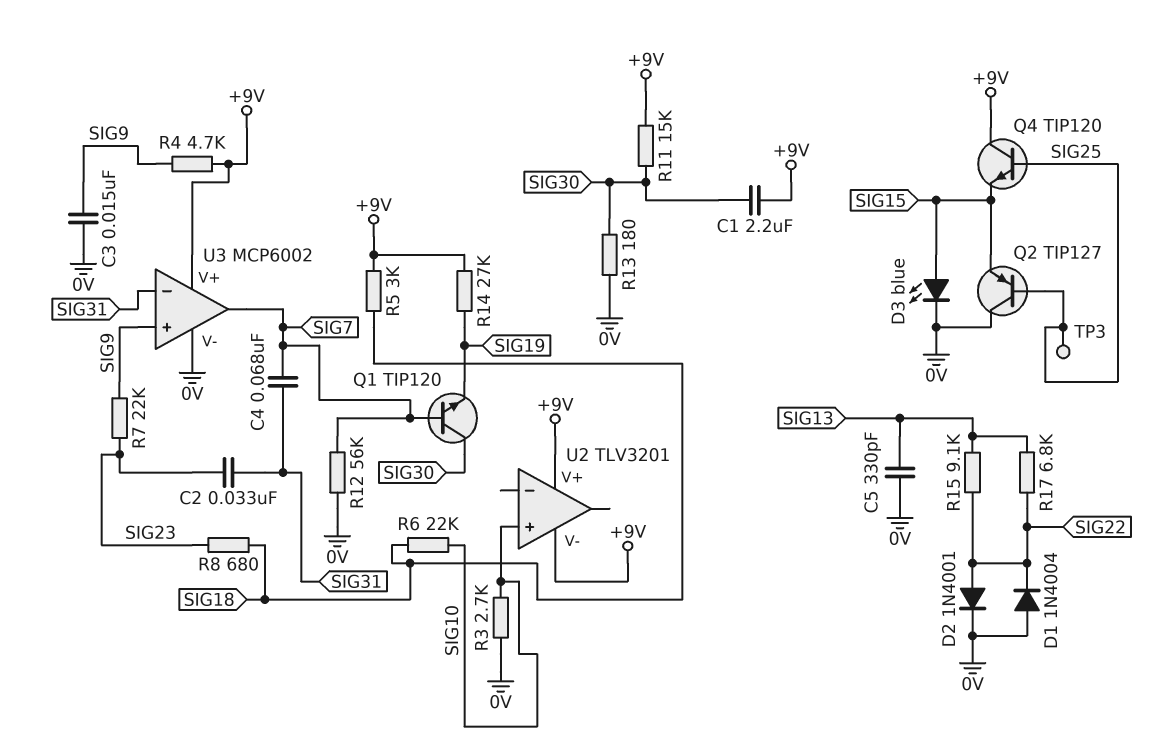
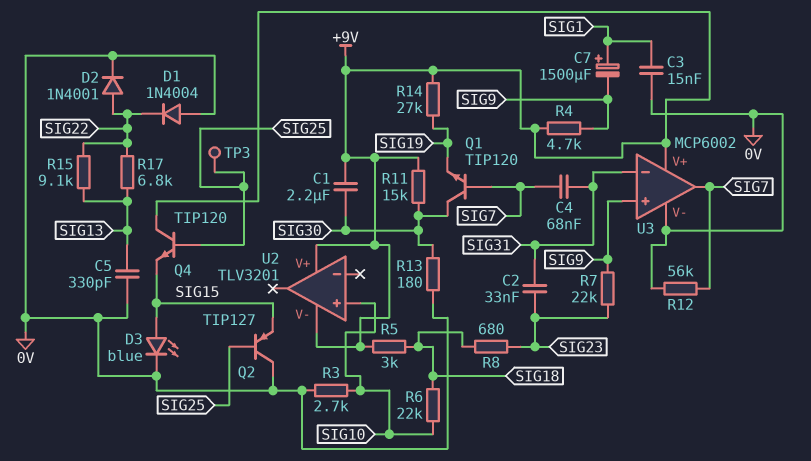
C3: 15nF (0V, SIG9) -> 15nF (0V, SIG1)
C7: none -> 1500uF (plus SIG1, minus SIG9)

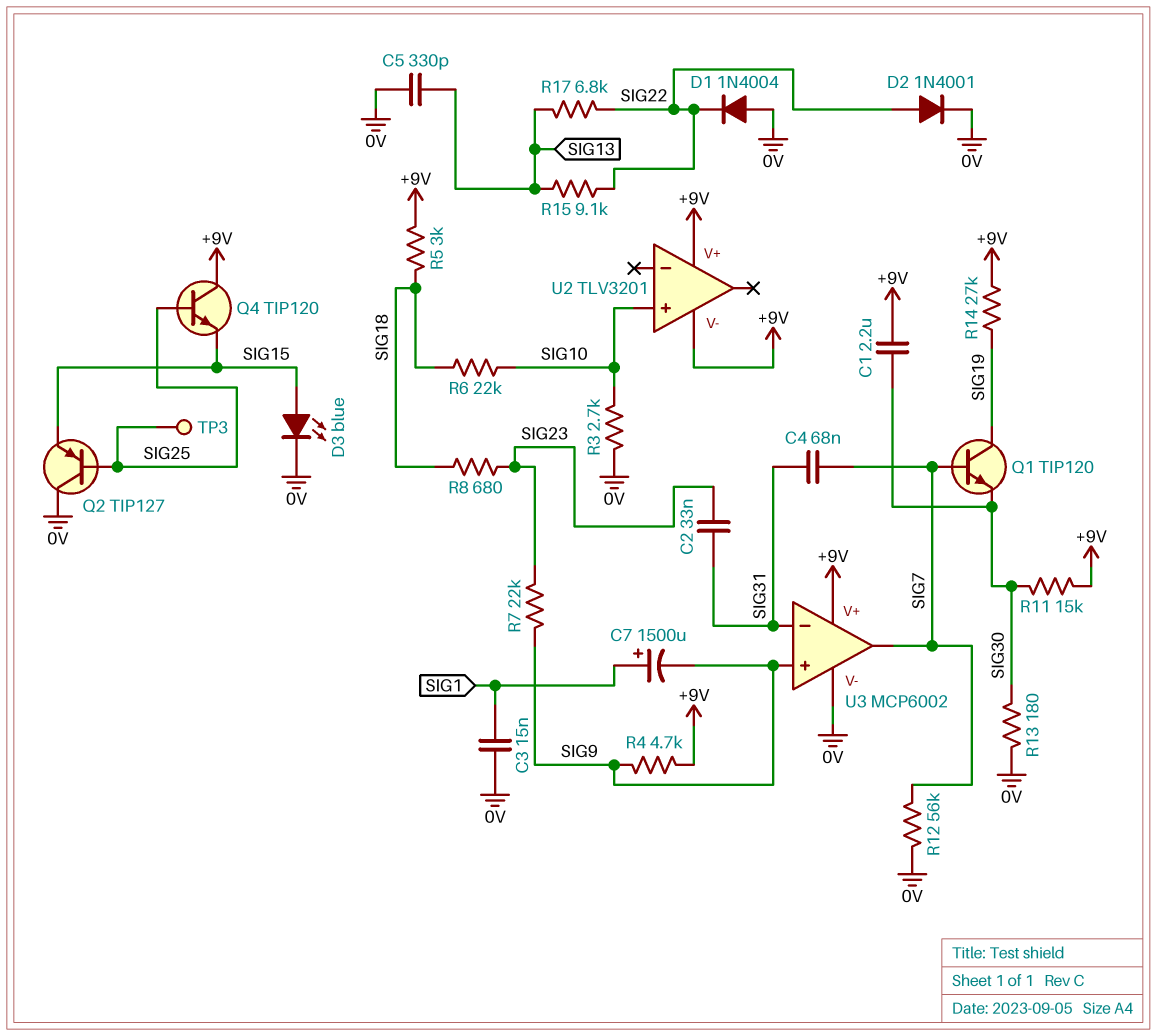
Q1: NPN TIP120 (B SIG7, C SIG30, E SIG19) -> NPN TIP120 (B SIG7, C SIG19, E SIG30)

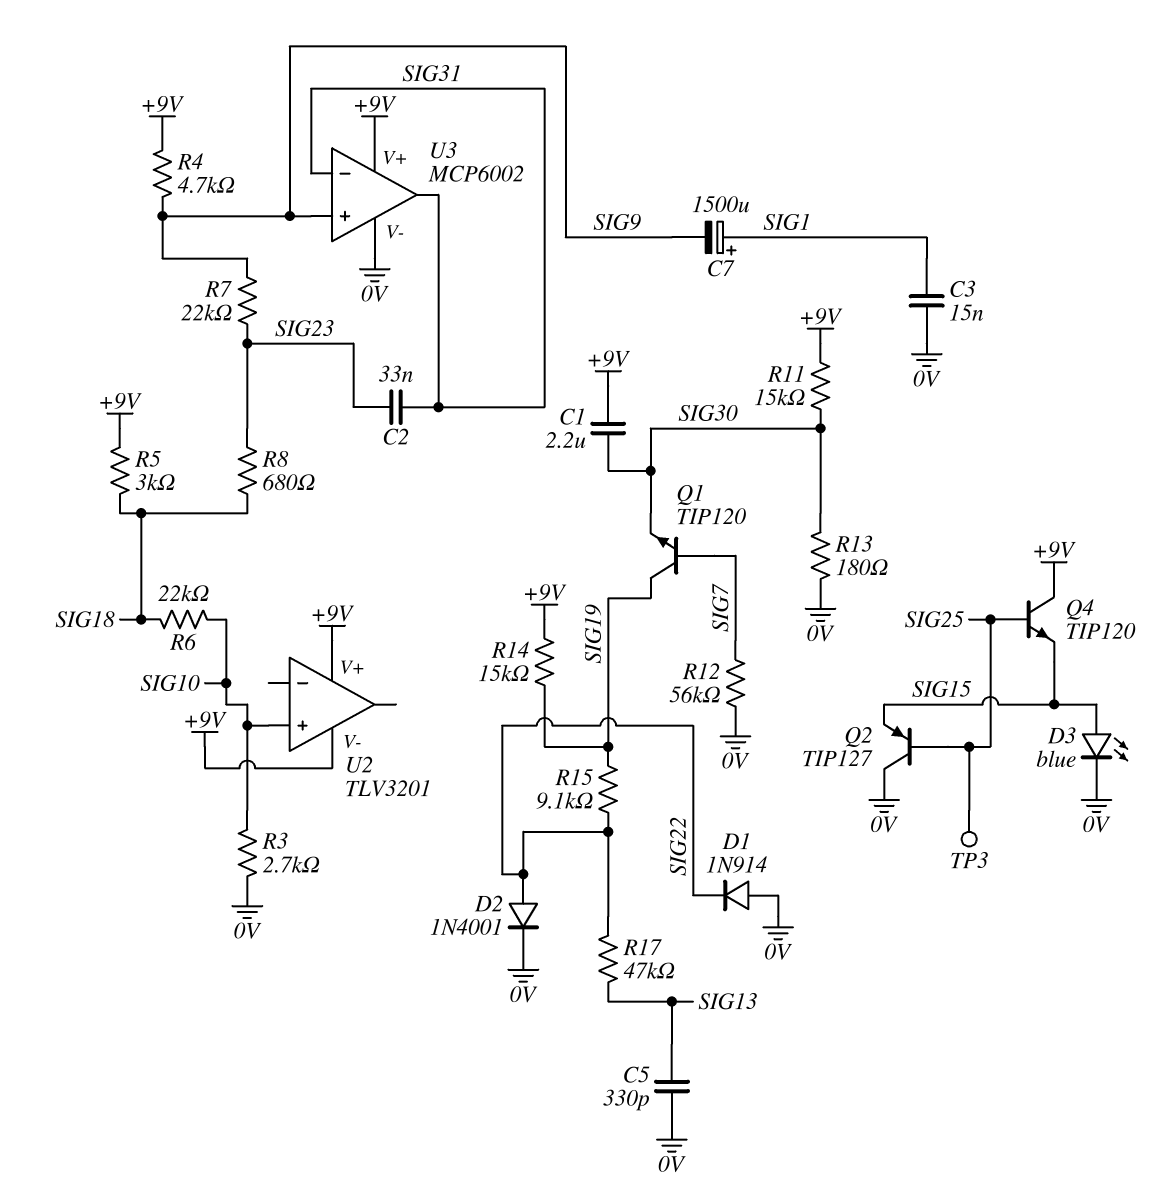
C4: 68nF (SIG7, SIG31) -> none
D1: diode 1N4004 (A 0V, K SIG22) -> diode 1N914 (A 0V, K SIG22)
R14: 27k (+9V, SIG19) -> 15k (+9V, SIG19)
R15: 9.1k (SIG13, SIG22) -> 9.1k (SIG19, SIG22)
R17: 6.8k (SIG13, SIG22) -> 47k (SIG13, SIG22)
U3 pin out: SIG7 -> SIG31

